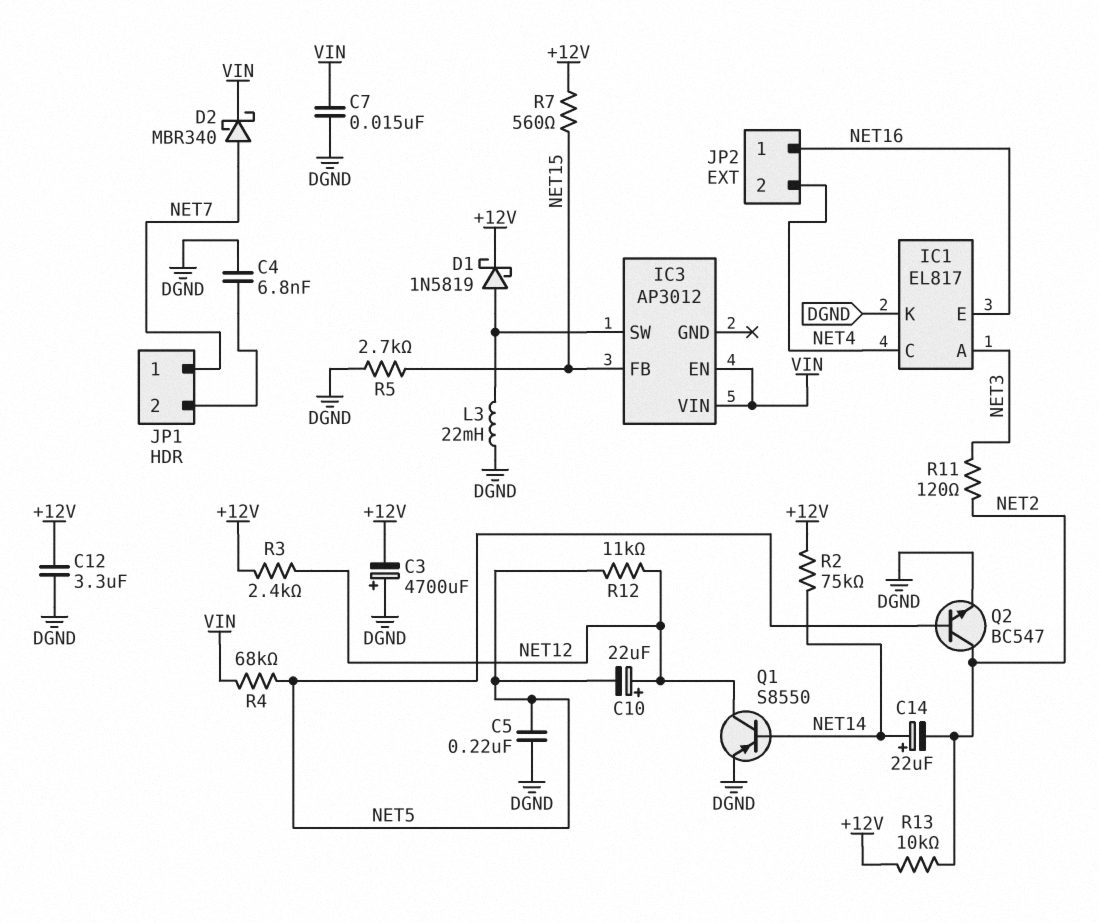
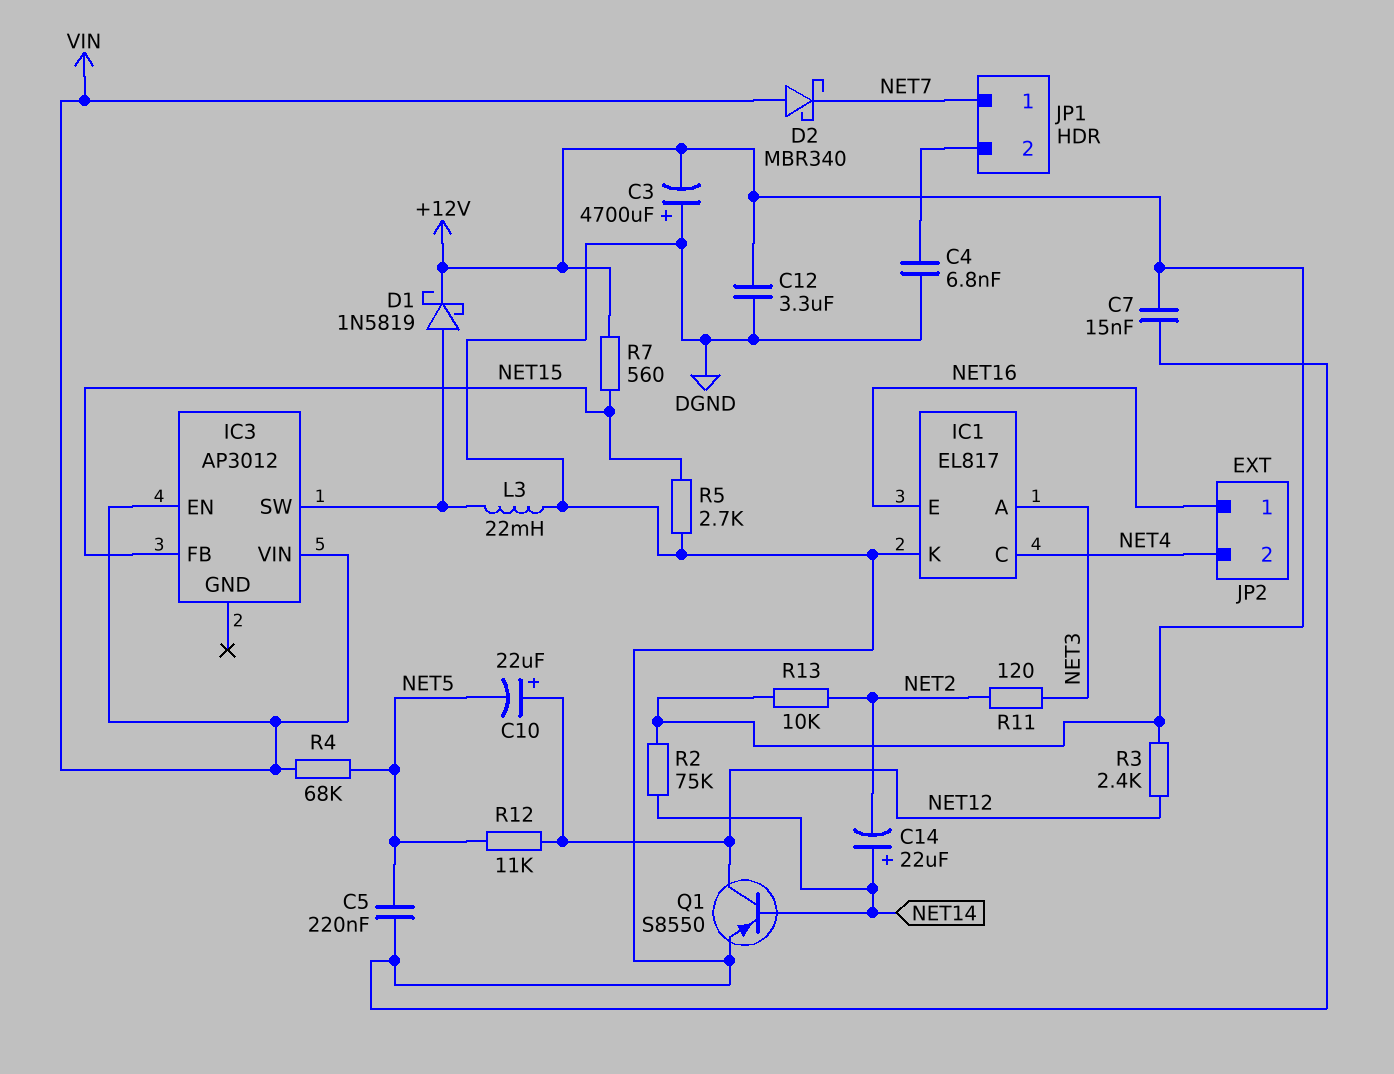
C7: 15nF (DGND, VIN) -> 15nF (+12V, DGND)
D2: schottky MBR340 (A NET7, K VIN) -> schottky MBR340 (A VIN, K NET7)
Q2: NPN BC547 (B NET5, C NET2, E DGND) -> none

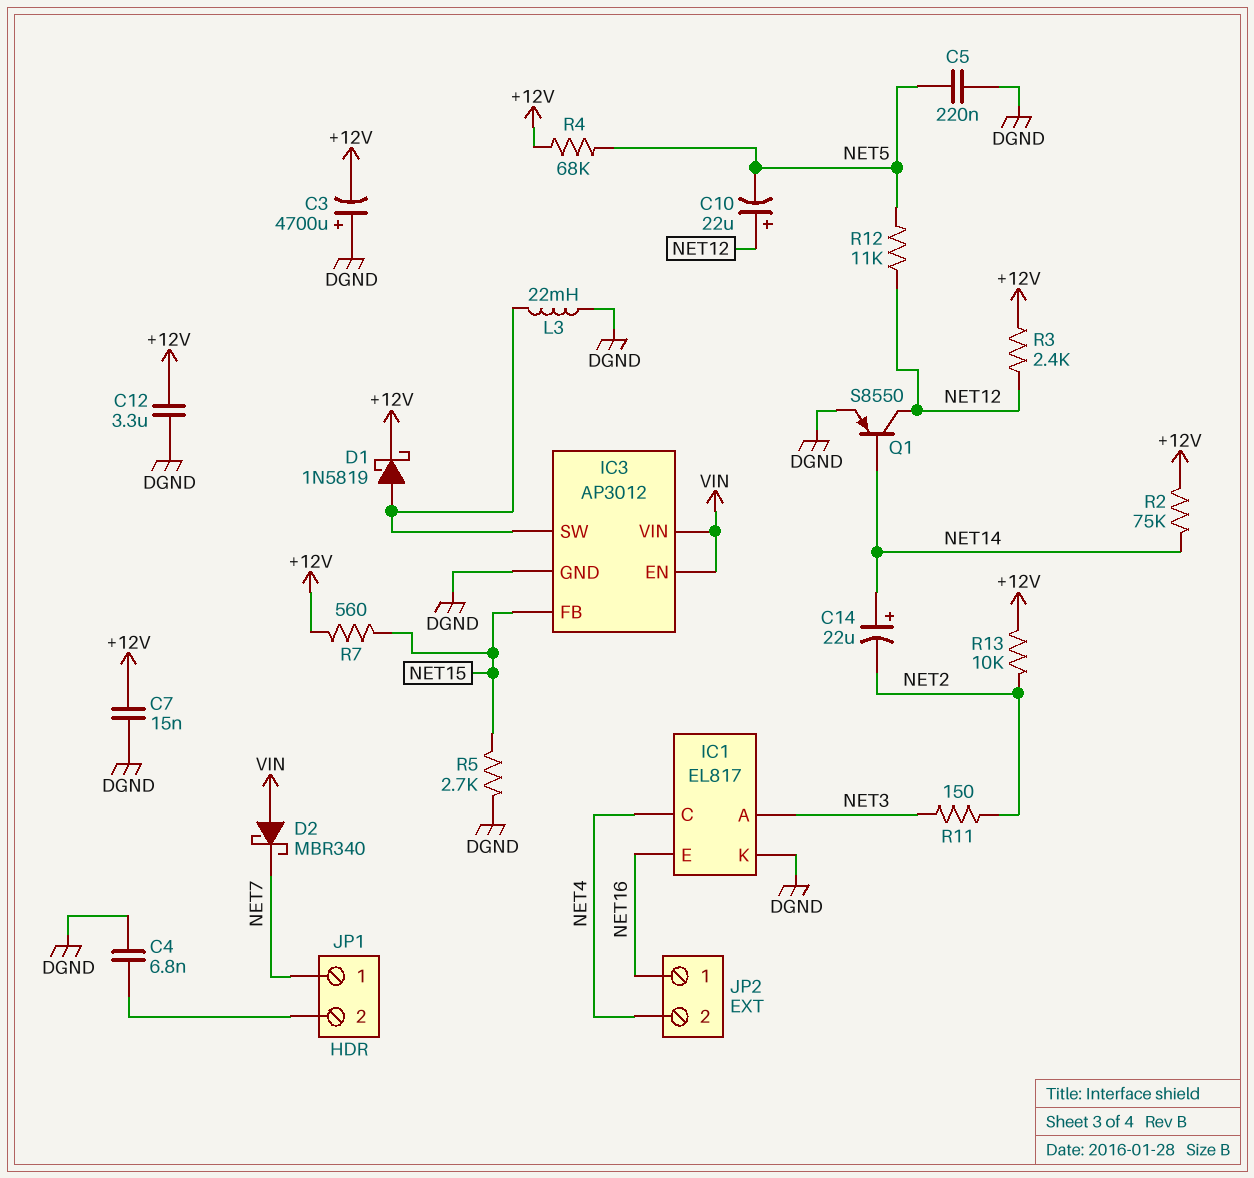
IC3 pin GND: none -> DGND
R4: 68k (NET5, VIN) -> 68k (+12V, NET5)
R11: 120 (NET2, NET3) -> 150 (NET2, NET3)

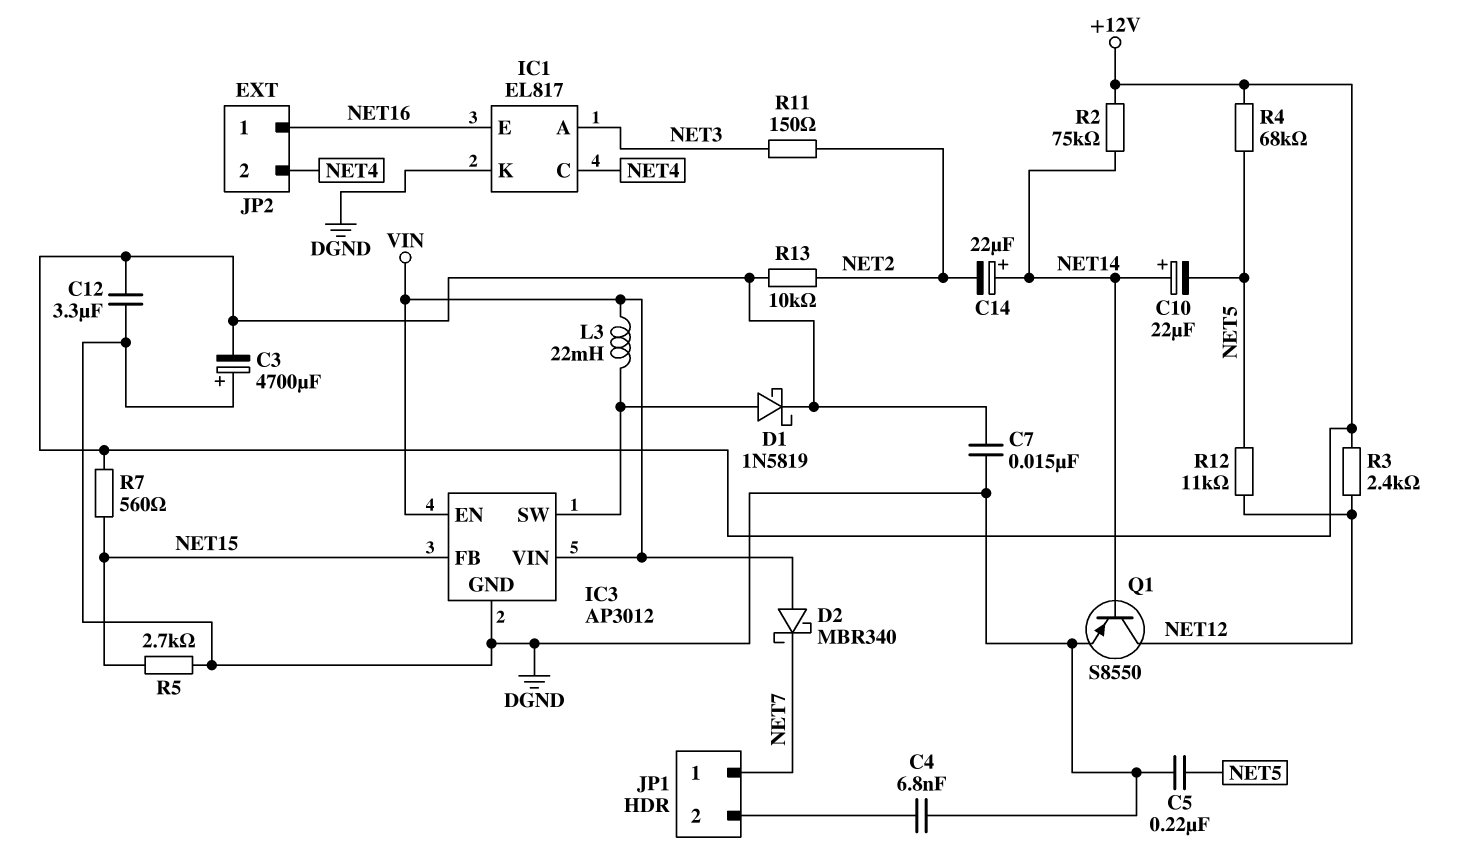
C10: 22uF (plus NET12, minus NET5) -> 22uF (plus NET14, minus NET5)
L3: 22mH (DGND, IC3/SW) -> 22mH (IC3/SW, VIN)

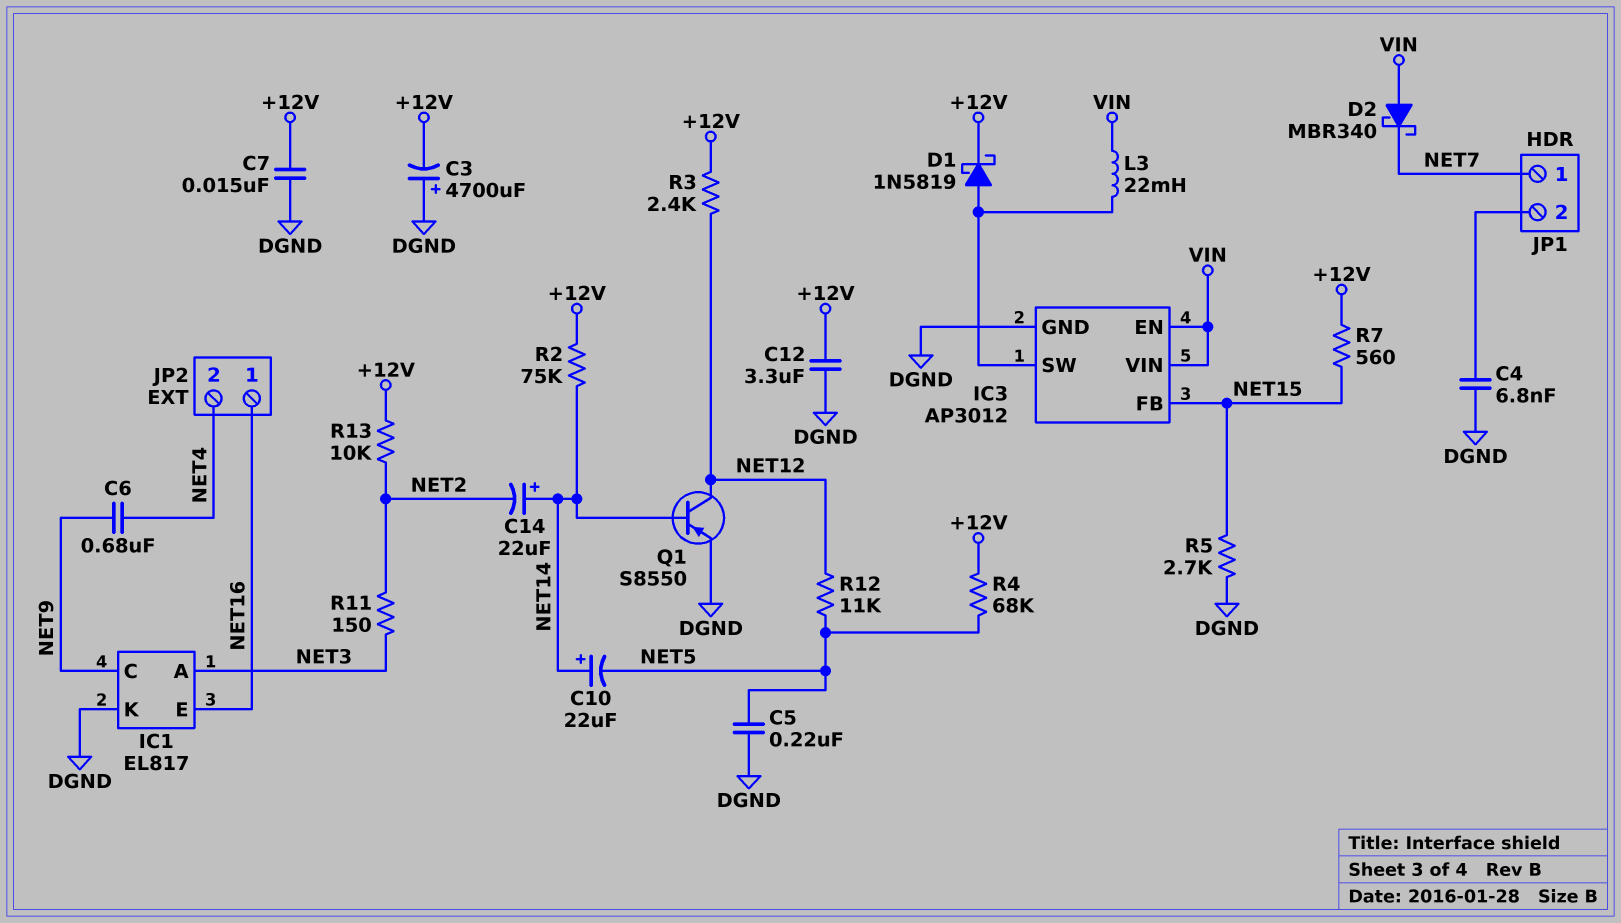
C6: none -> 680nF (NET4, NET9)
IC1 pin C: NET4 -> NET9

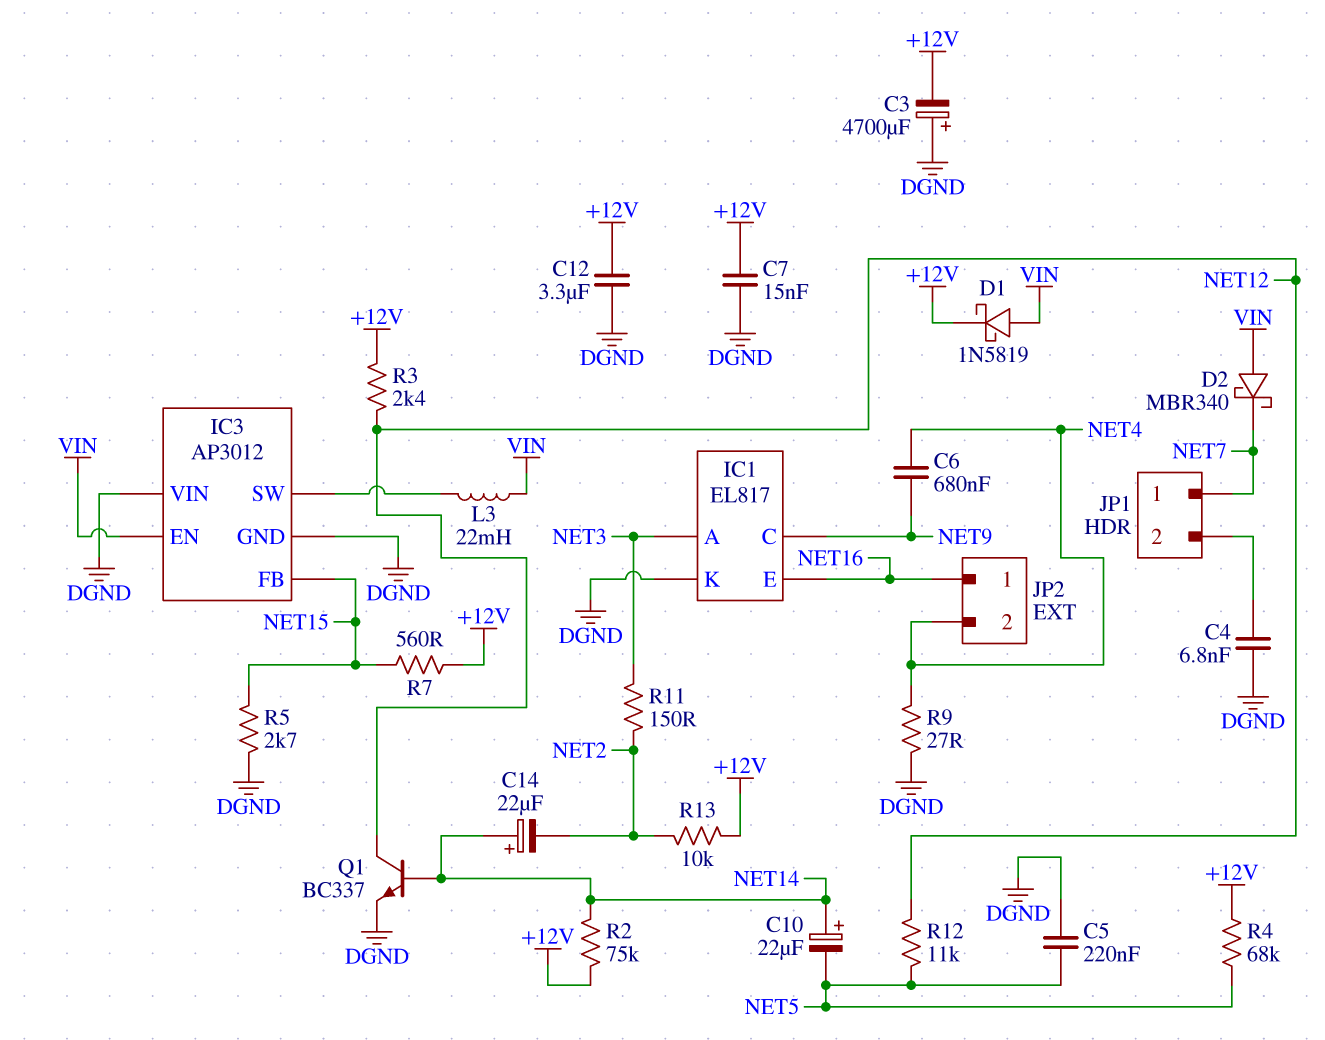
D1: schottky 1N5819 (A IC3/SW, K +12V) -> schottky 1N5819 (A VIN, K +12V)
IC3 pin VIN: VIN -> DGND
Q1: PNP S8550 (B NET14, C NET12, E DGND) -> NPN BC337 (B NET14, C NET12, E DGND)
R9: none -> 27 (DGND, NET4)

